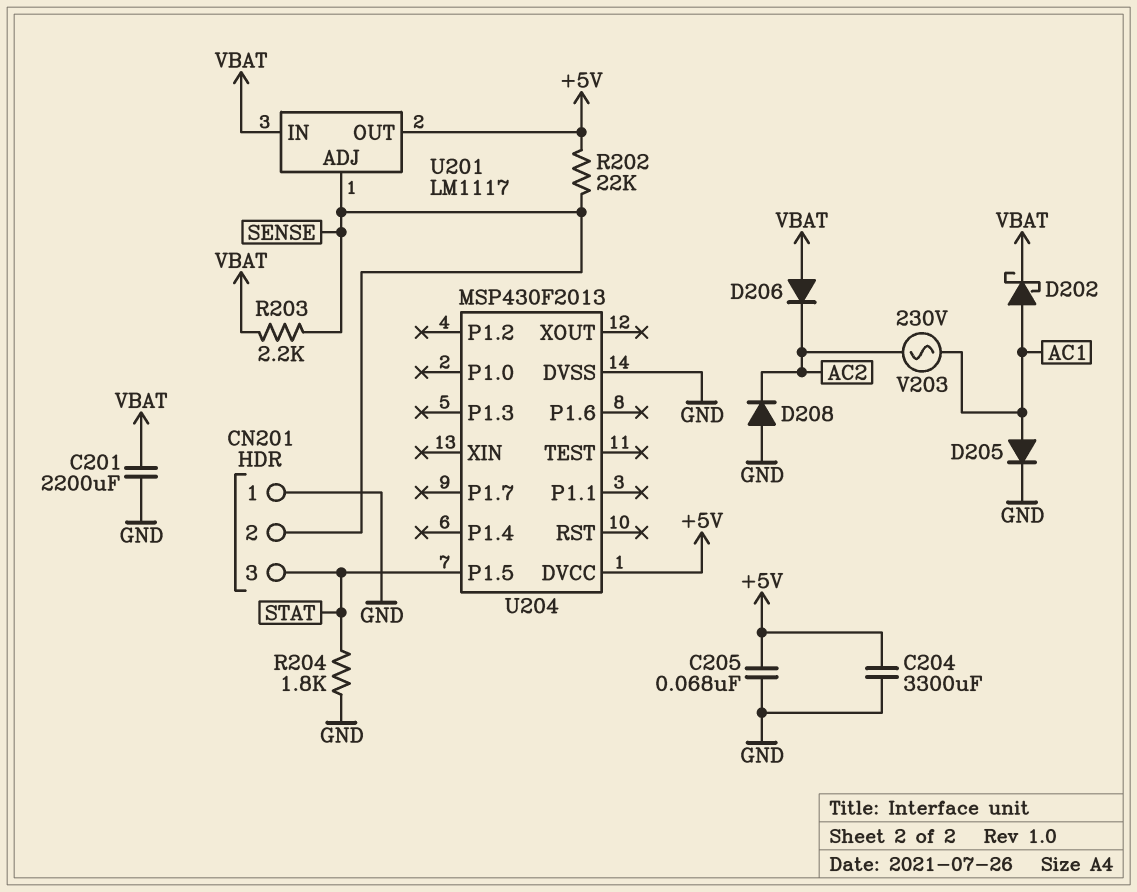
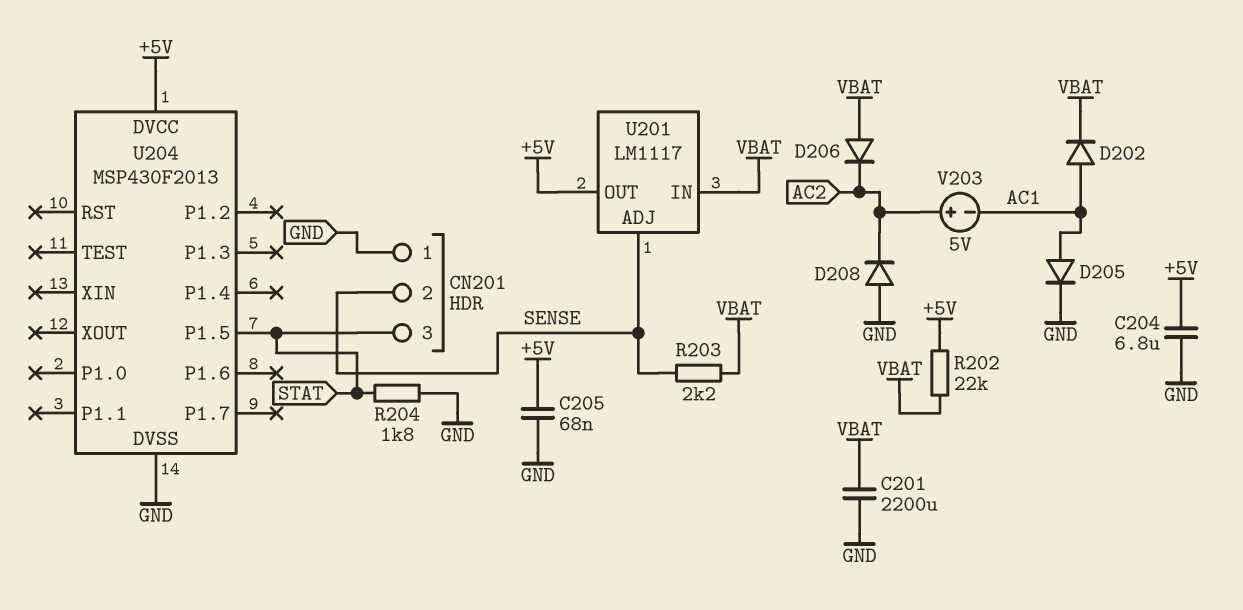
C204: 3300uF (+5V, GND) -> 6.8uF (+5V, GND)
D202: schottky (A AC1, K VBAT) -> diode (A AC1, K VBAT)
R202: 22k (+5V, SENSE) -> 22k (+5V, VBAT)
V203: AC 230V (AC1, AC2) -> 5V (plus AC2, minus AC1)

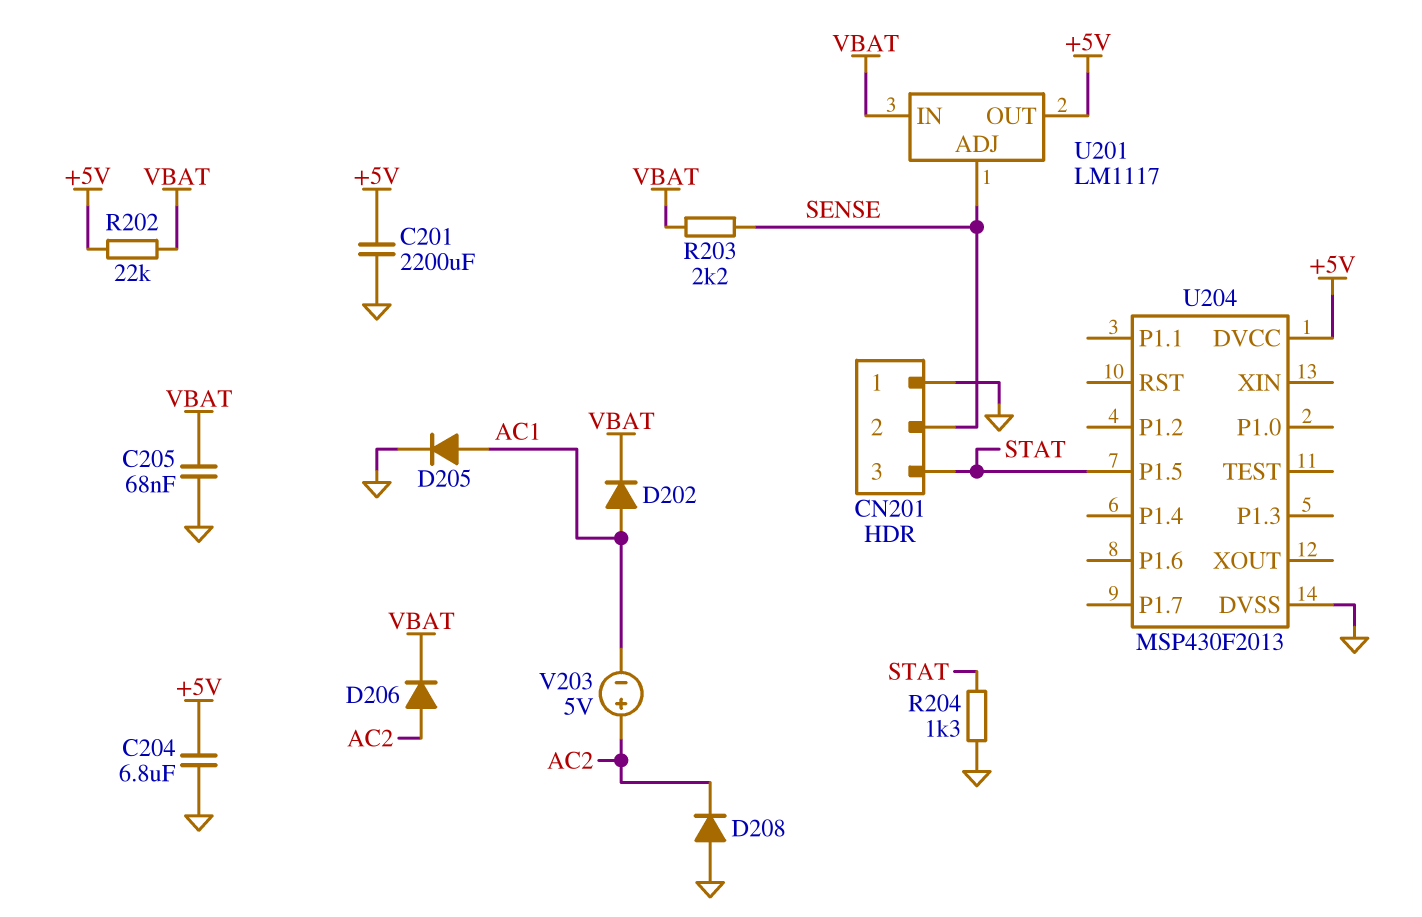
C201: 2200uF (GND, VBAT) -> 2200uF (+5V, GND)
C205: 68nF (+5V, GND) -> 68nF (GND, VBAT)
D206: diode (A VBAT, K AC2) -> diode (A AC2, K VBAT)
R204: 1.8k (GND, STAT) -> 1.3k (GND, STAT)

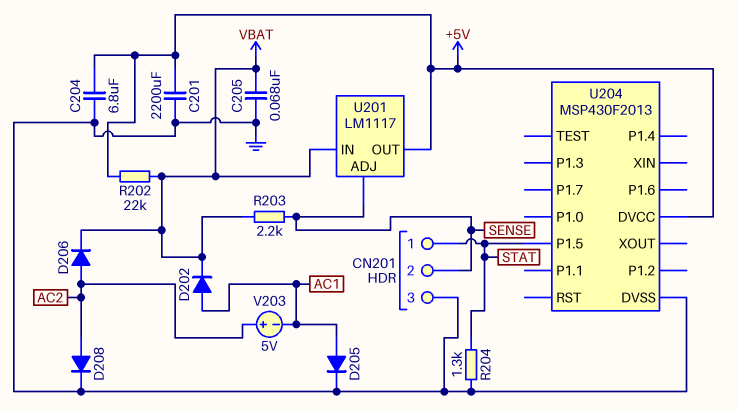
CN201 pin 1: GND -> STAT
CN201 pin 3: STAT -> GND
D208: diode (A GND, K AC2) -> diode (A AC2, K GND)

